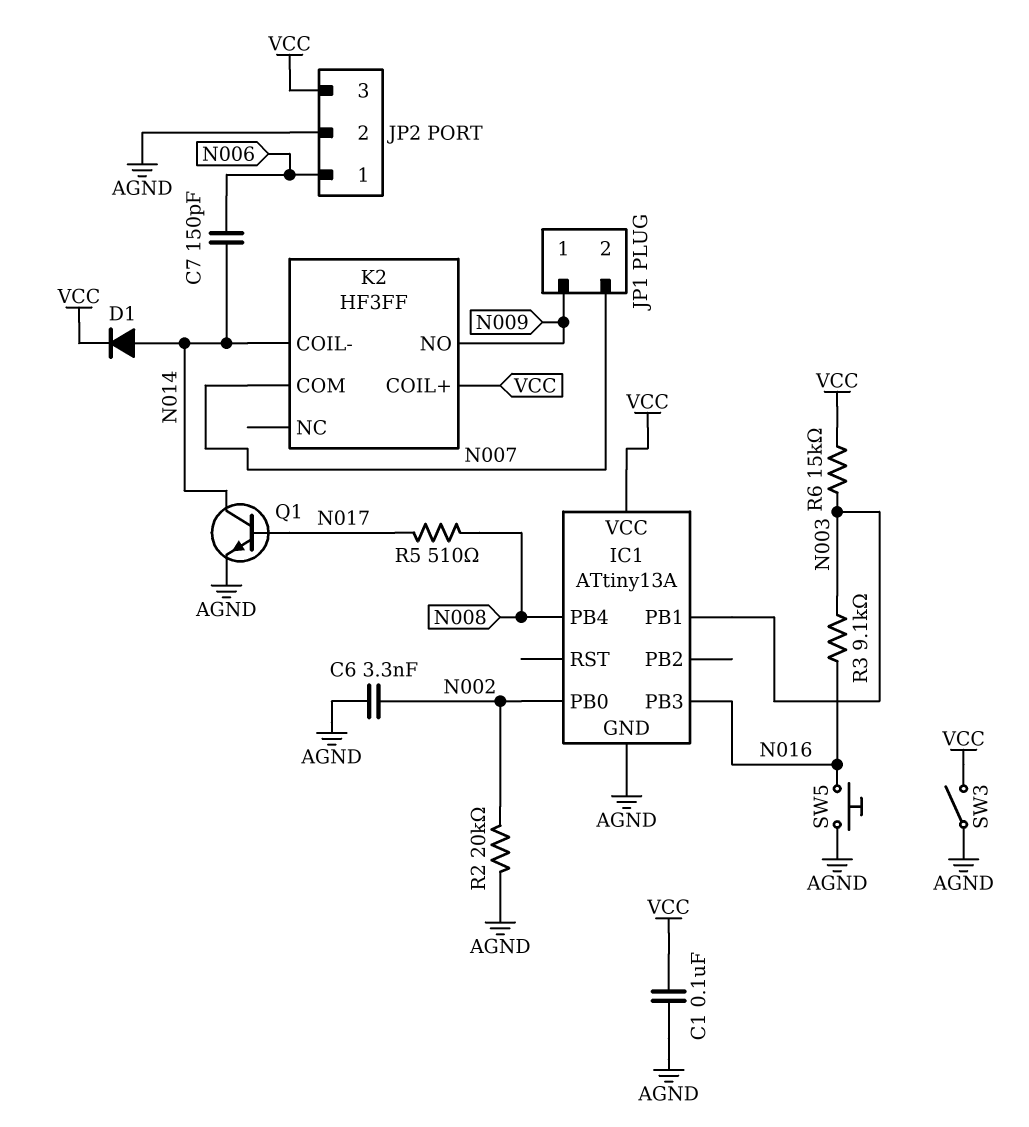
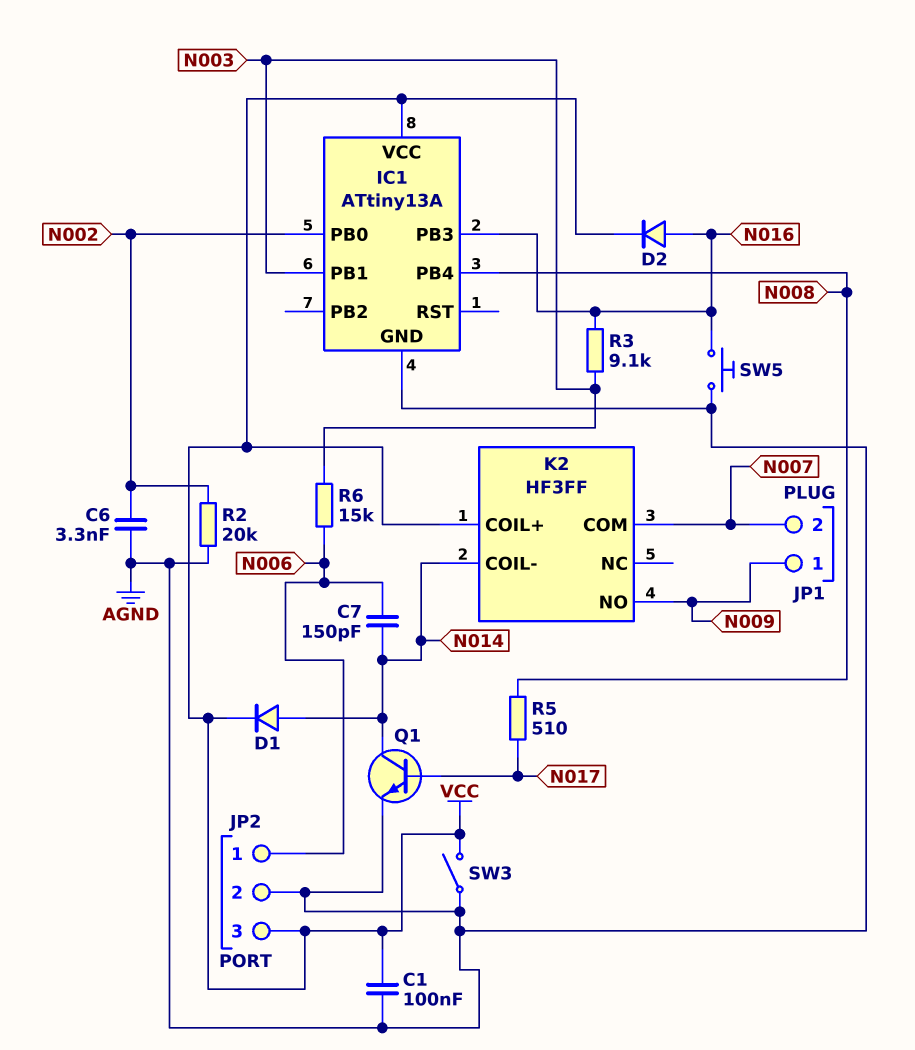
D2: none -> diode (A N016, K VCC)
R6: 15k (N003, VCC) -> 15k (N003, N006)

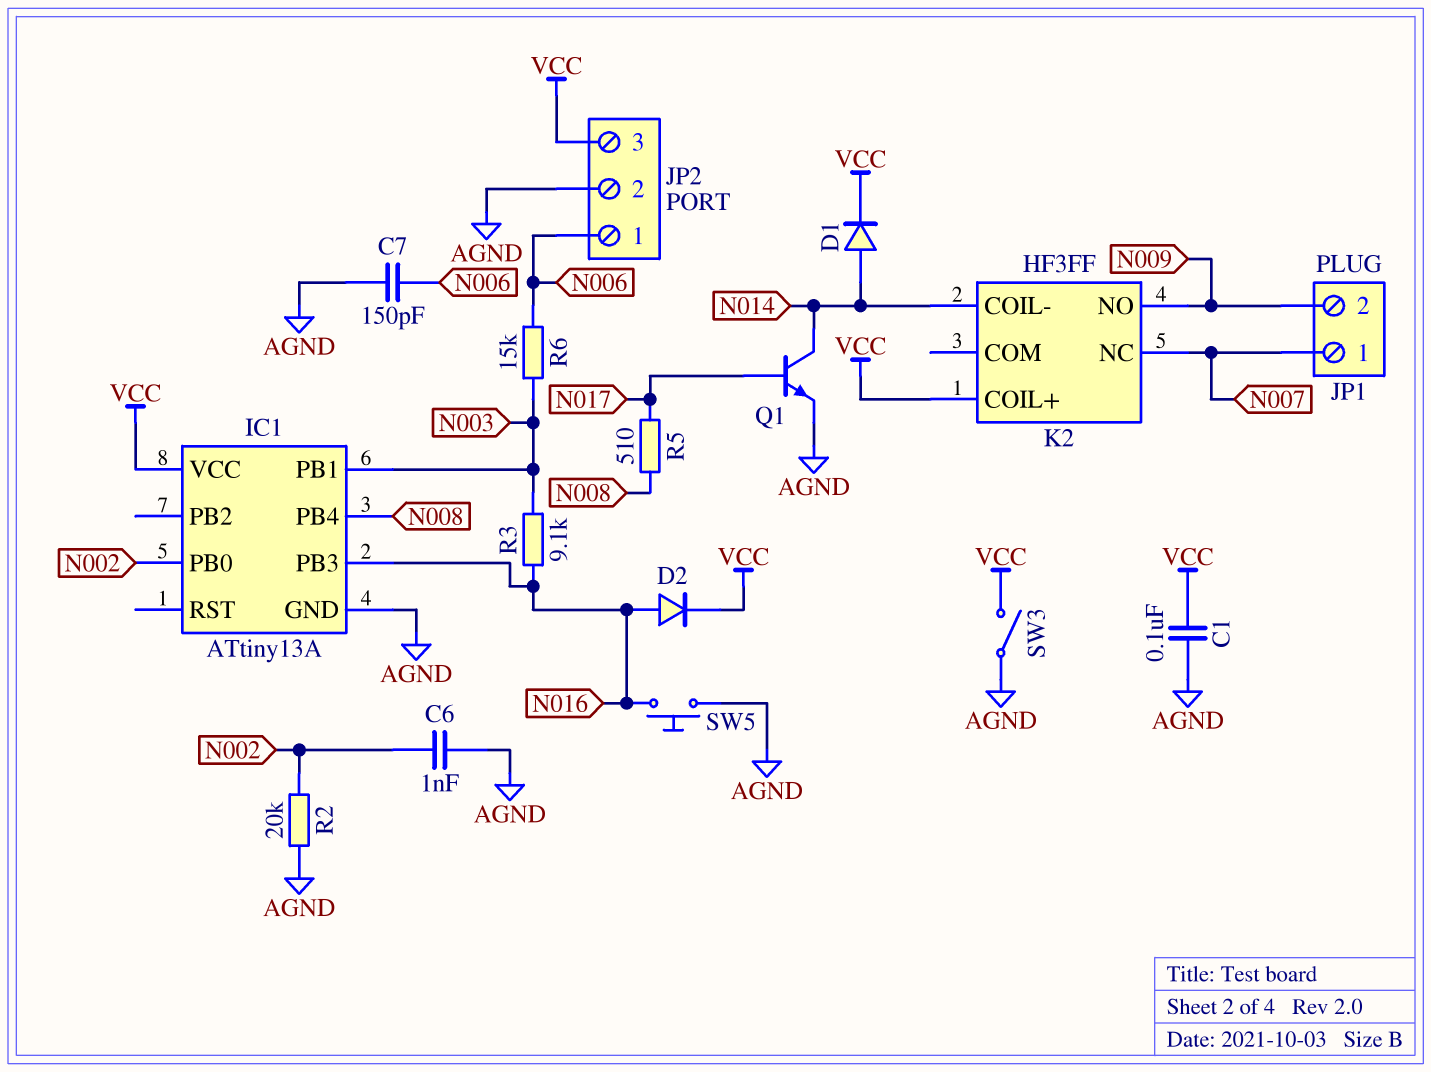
C6: 3.3nF (AGND, N002) -> 1nF (AGND, N002)
C7: 150pF (N006, N014) -> 150pF (AGND, N006)
JP1 pin 1: N009 -> N007
JP1 pin 2: N007 -> N009
K2 pin COM: N007 -> none
K2 pin NC: none -> N007

